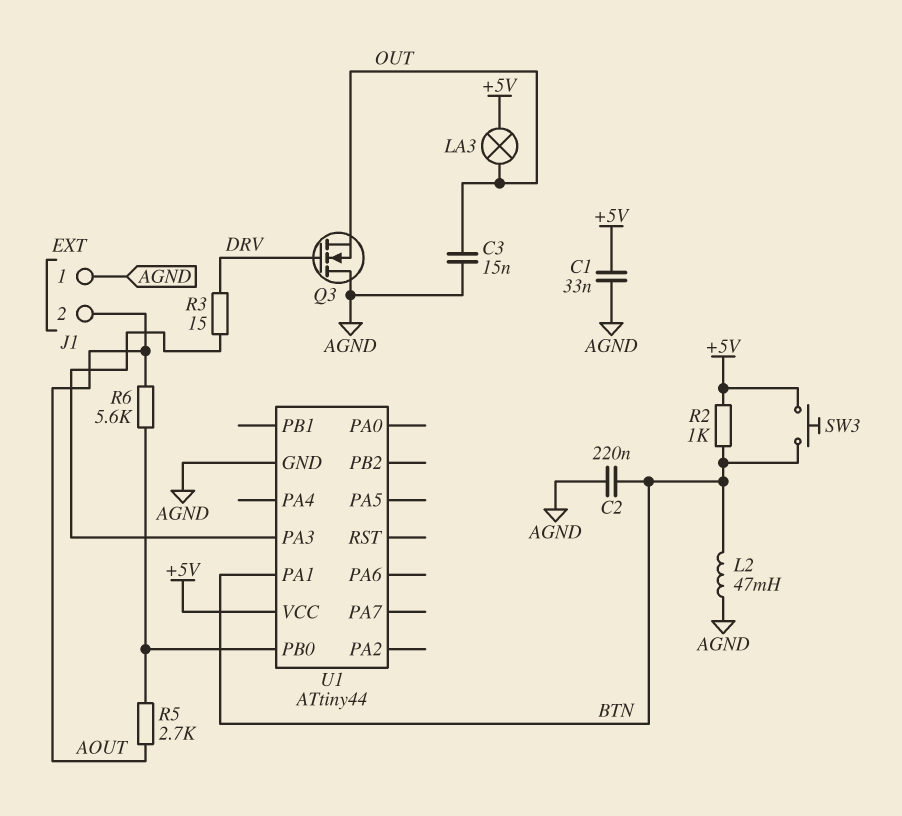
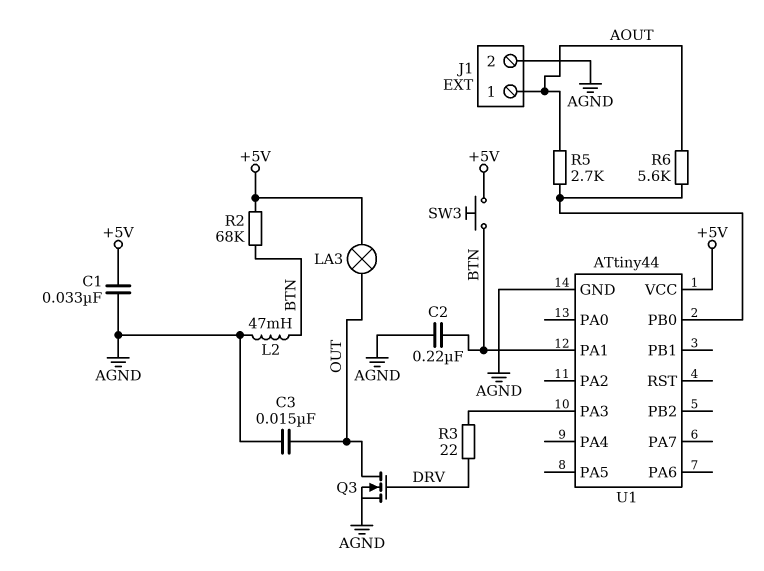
J1 pin 1: AGND -> AOUT
J1 pin 2: AOUT -> AGND
Q3: NMOS (G DRV, D AGND, S OUT) -> NMOS (G DRV, D OUT, S AGND)
R2: 1k (+5V, BTN) -> 68k (+5V, BTN)
R3: 15 (DRV, U1/PA3) -> 22 (DRV, U1/PA3)

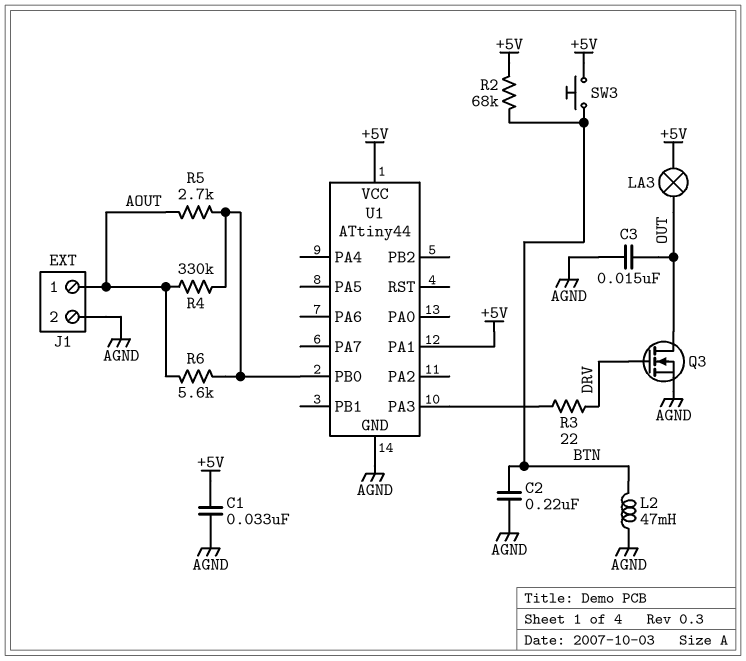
R4: none -> 330k (AOUT, U1/PB0)
U1 pin PA1: BTN -> +5V

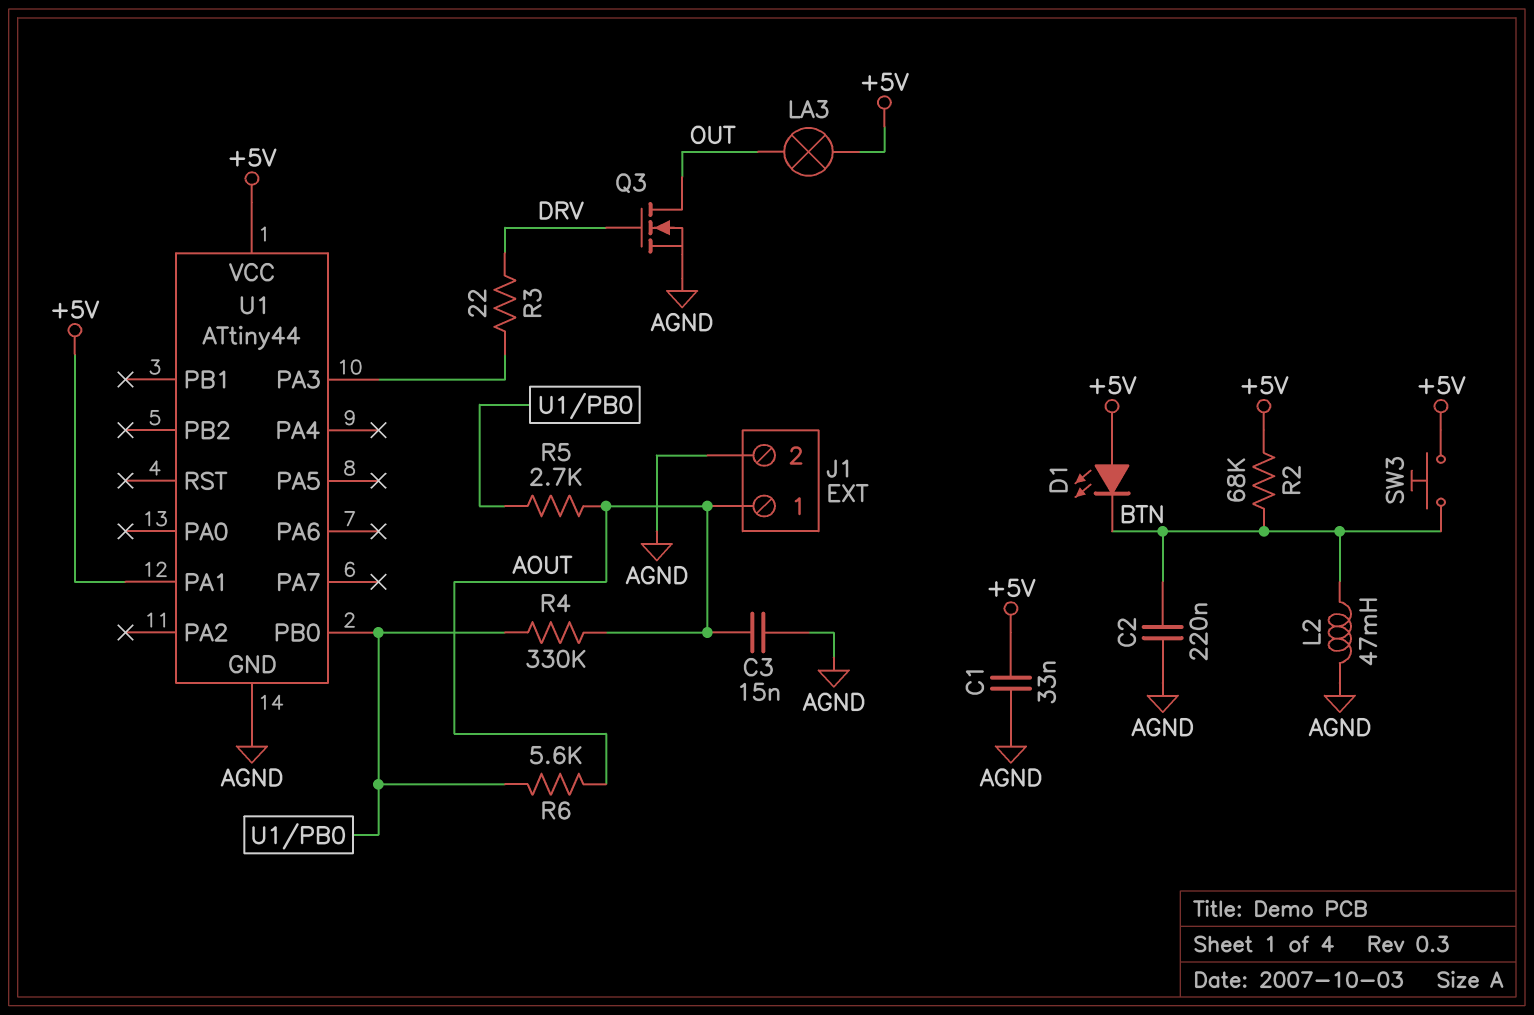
C3: 15nF (AGND, OUT) -> 15nF (AGND, AOUT)
D1: none -> LED (A +5V, K BTN)

